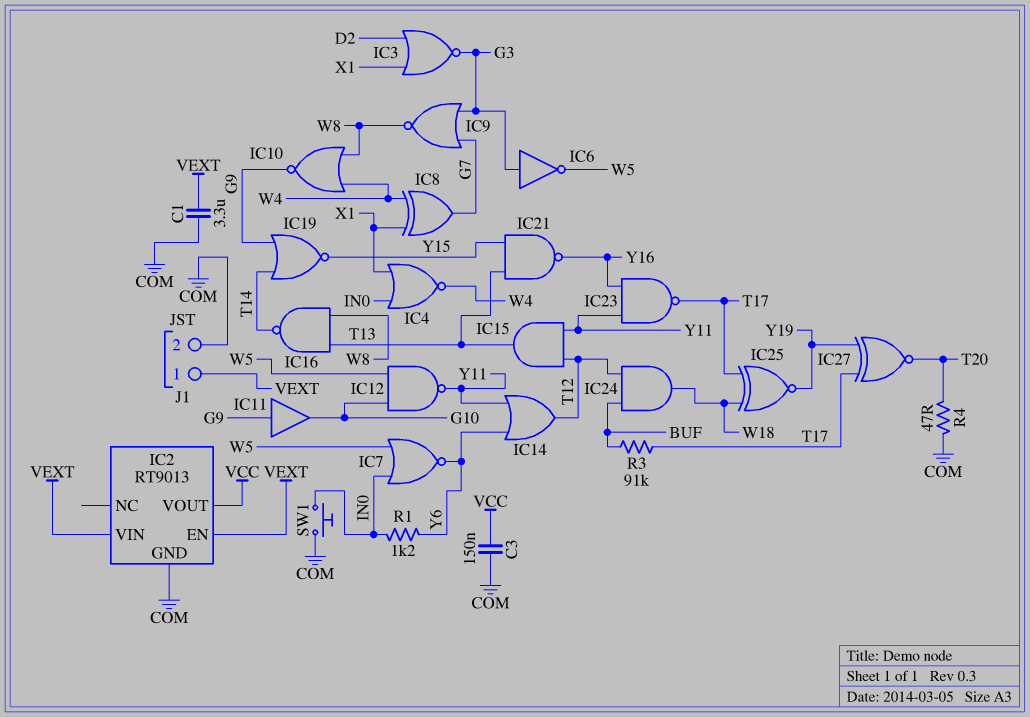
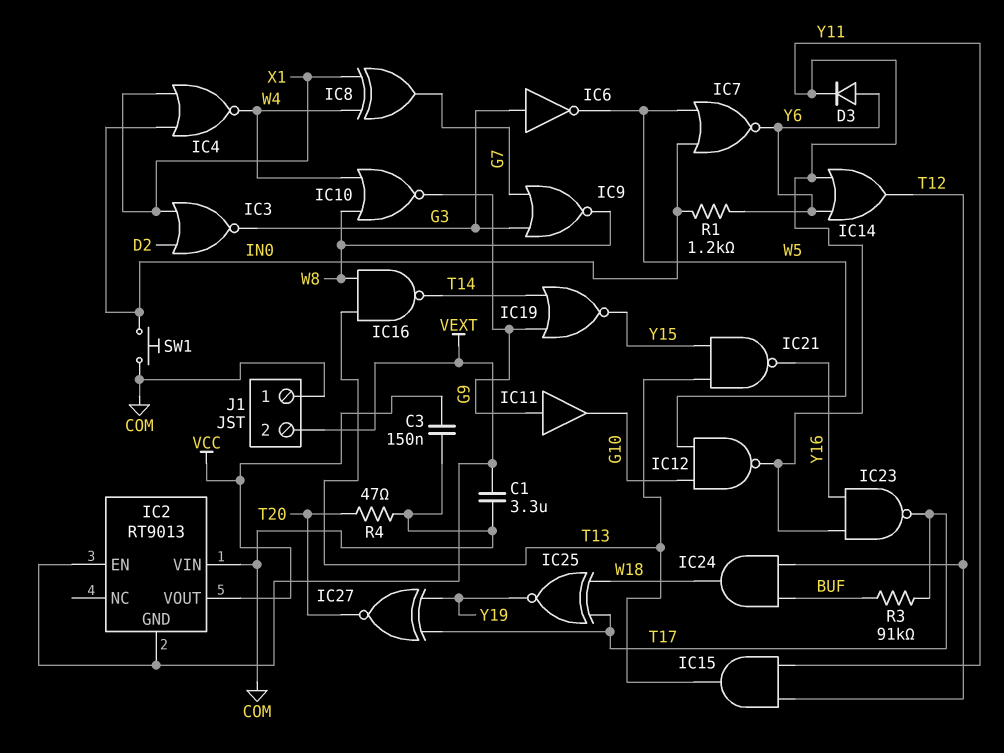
D3: none -> diode (A Y6, K Y11)
IC2 pin GND: COM -> VEXT
IC2 pin VIN: VEXT -> COM
J1 pin 1: VEXT -> COM
J1 pin 2: COM -> VEXT

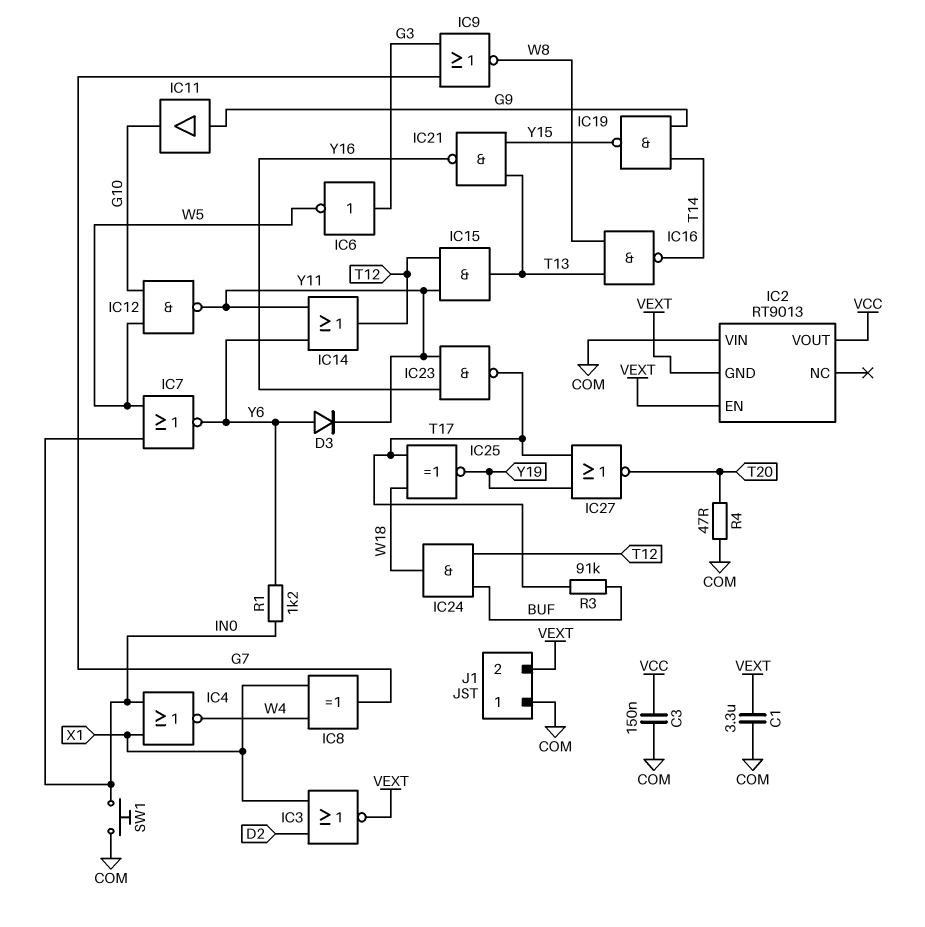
IC3: NOR (in D2, in X1, out G3) -> NOR (in D2, in X1, out VEXT)
IC10: NOR (in W4, in W8, out G9) -> none
IC19: NOR (in G9, in T14, out Y15) -> NAND (in G9, in T14, out Y15)
IC27: XNOR (in T17, in Y19, out T20) -> NOR (in T17, in Y19, out T20)

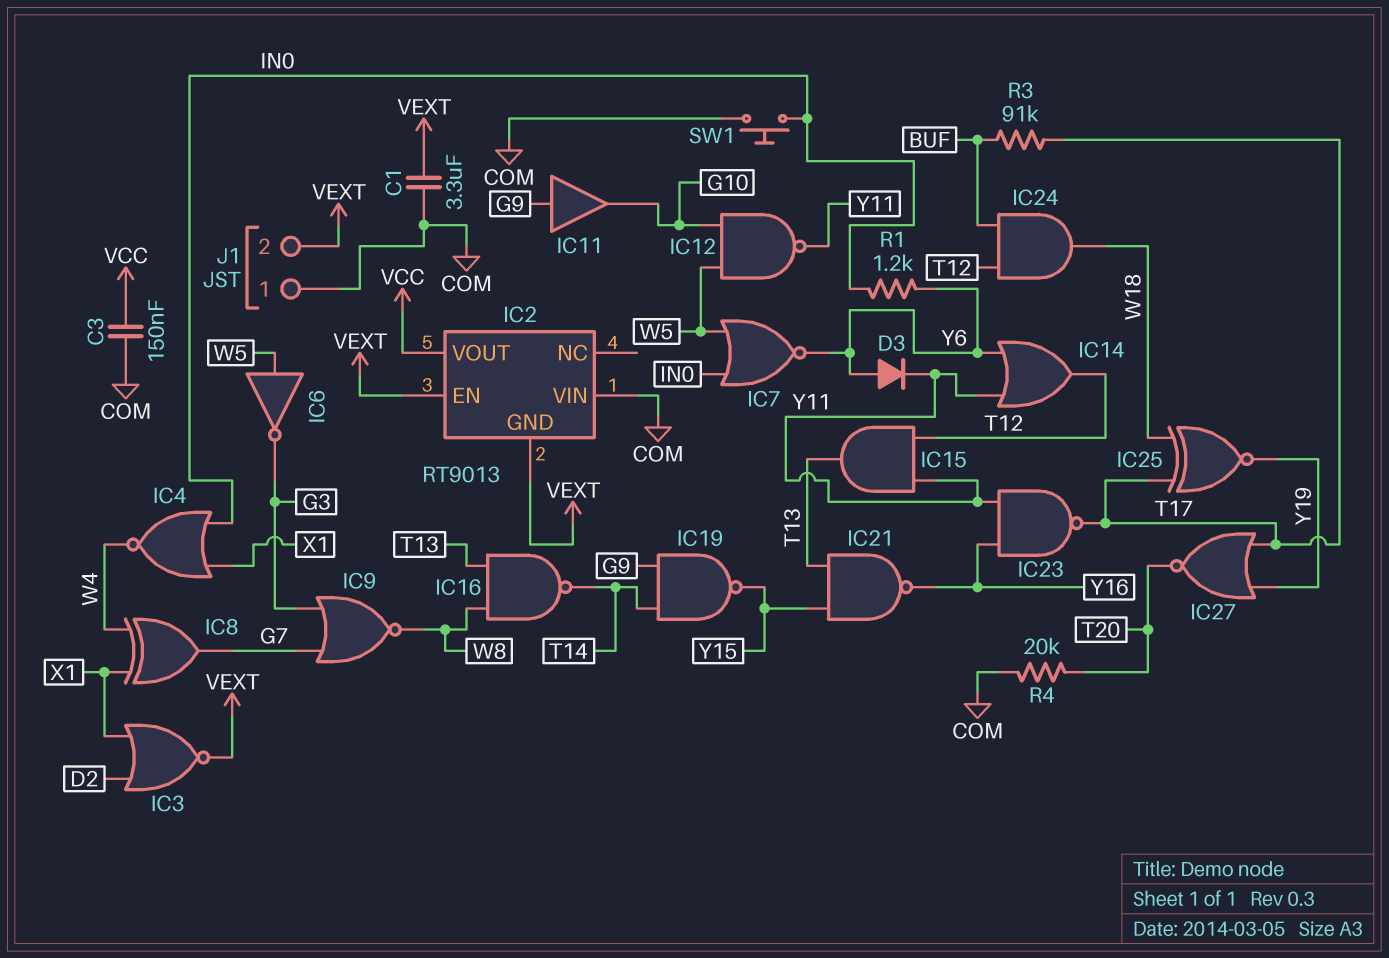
IC6: NOT (in G3, out W5) -> NOT (in W5, out G3)
R4: 47 (COM, T20) -> 20k (COM, T20)

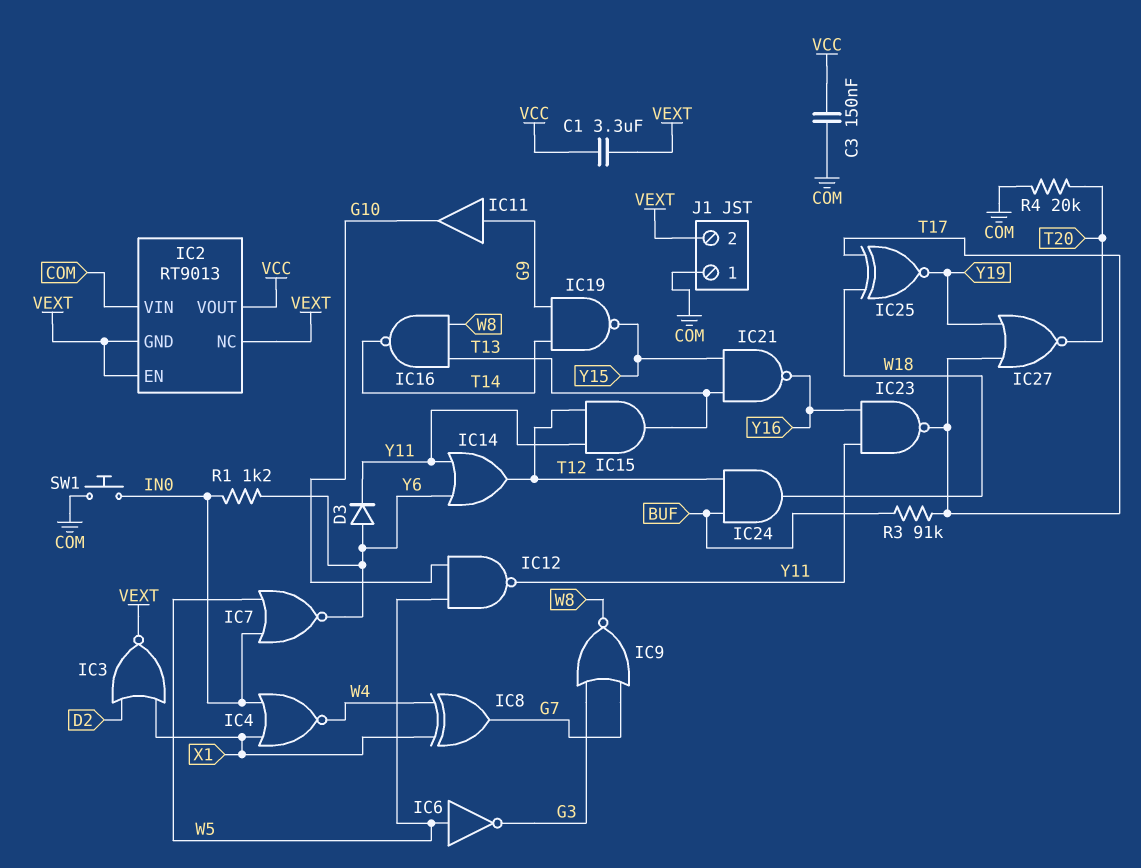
C1: 3.3uF (COM, VEXT) -> 3.3uF (VCC, VEXT)
IC2 pin NC: none -> VEXT

